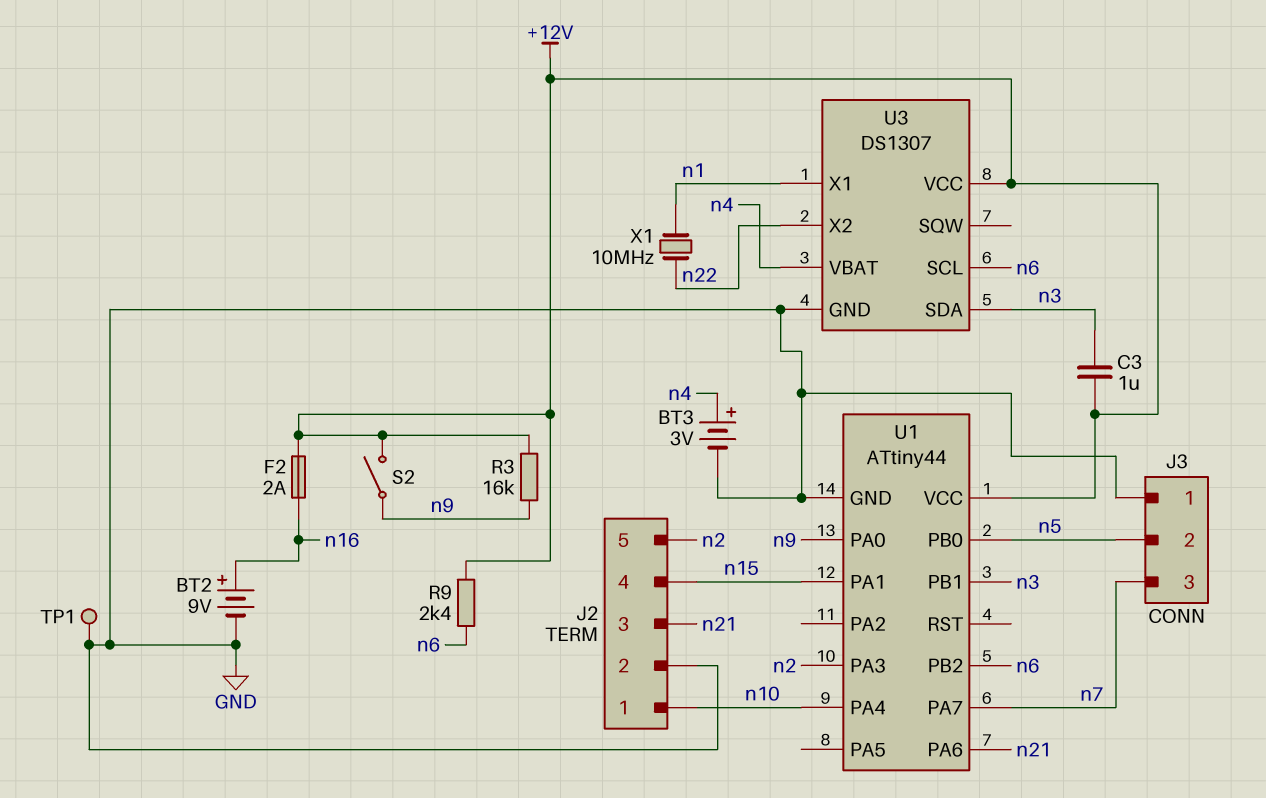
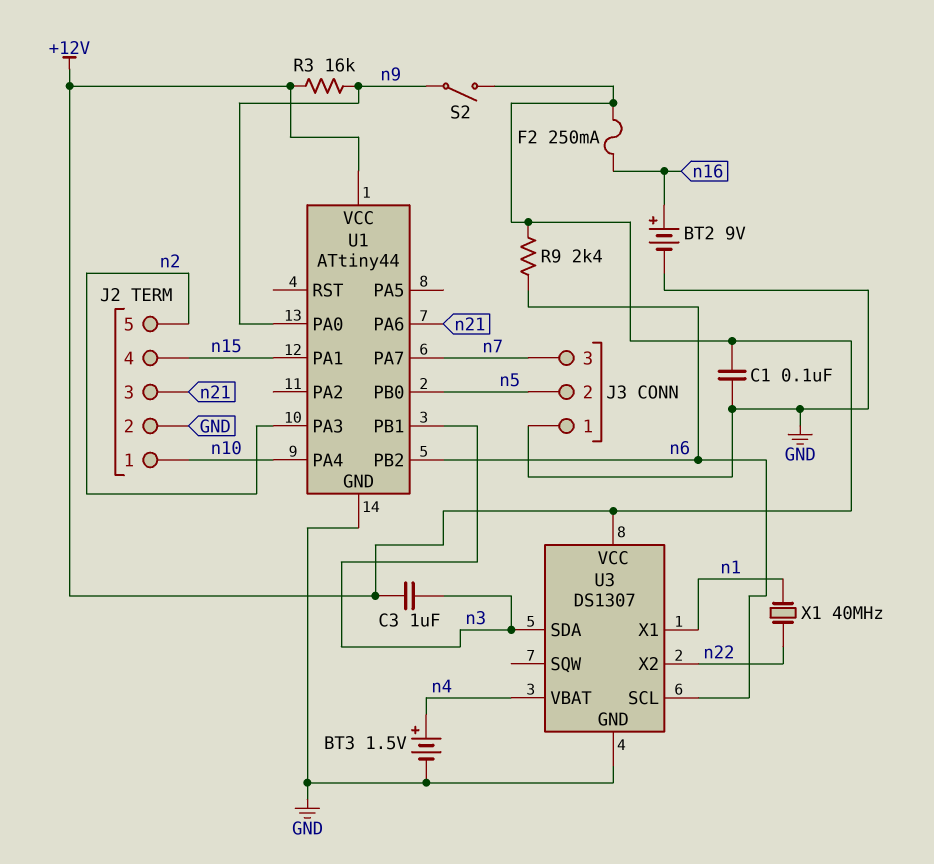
BT3: 3V (plus n4, minus GND) -> 1.5V (plus n4, minus GND)
C1: none -> 100nF (+12V, GND)
F2: 2A (+12V, n16) -> 250mA (+12V, n16)
TP1: test point (GND) -> none
X1: 10MHz (n1, n22) -> 40MHz (n1, n22)

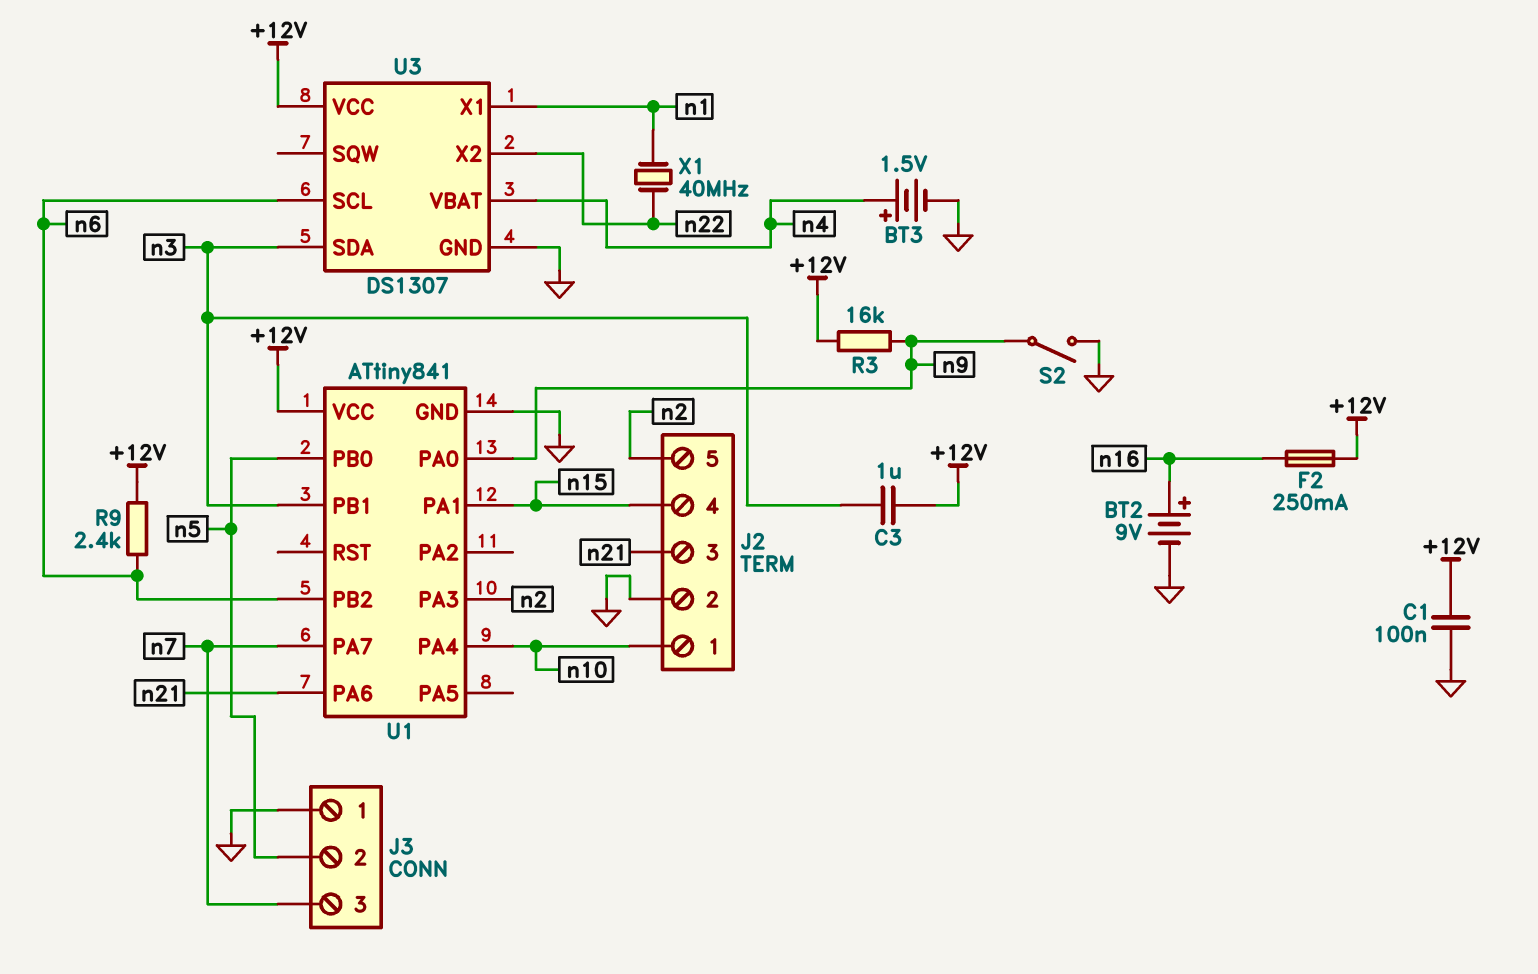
S2: switch (+12V, n9) -> switch (GND, n9)
U1: ATtiny44 -> ATtiny841

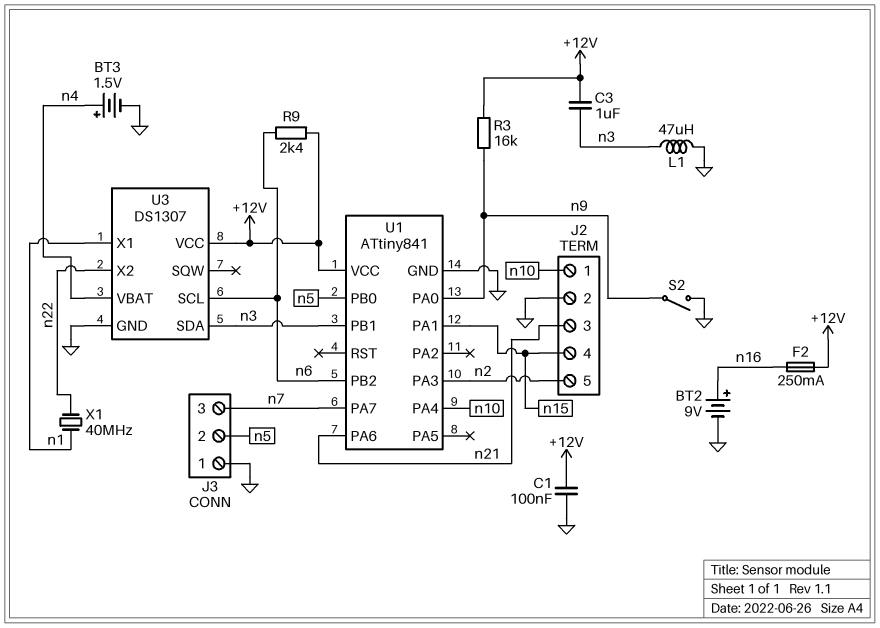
L1: none -> 47uH (GND, n3)

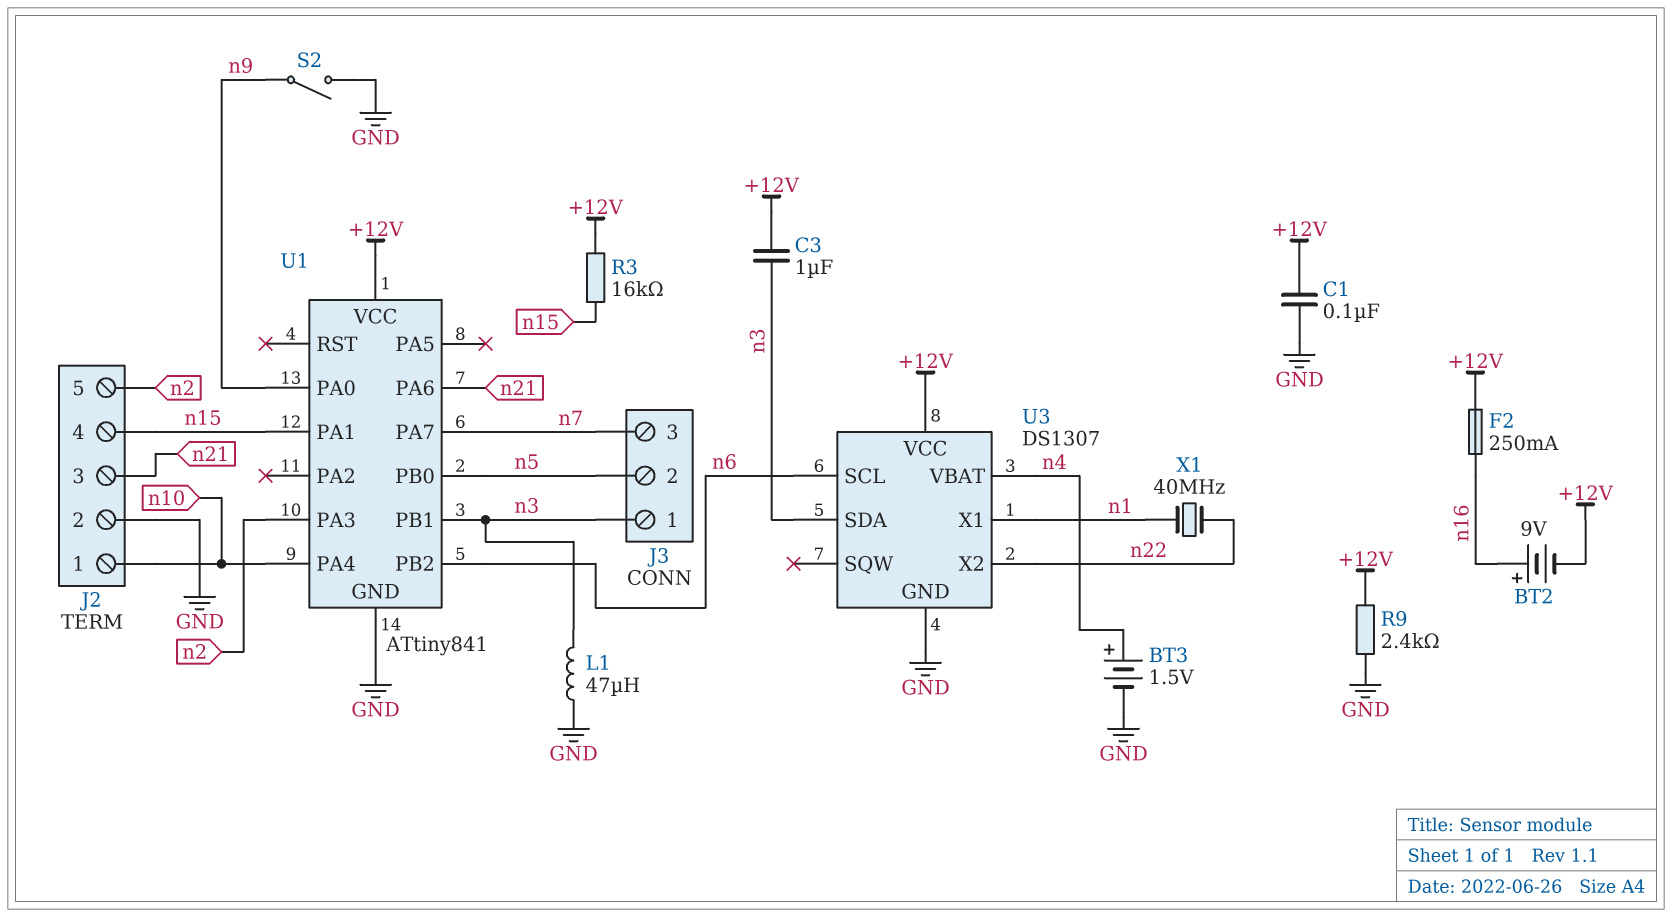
BT2: 9V (plus n16, minus GND) -> 9V (plus n16, minus +12V)
J3 pin 1: GND -> n3
R3: 16k (+12V, n9) -> 16k (+12V, n15)
R9: 2.4k (+12V, n6) -> 2.4k (+12V, GND)

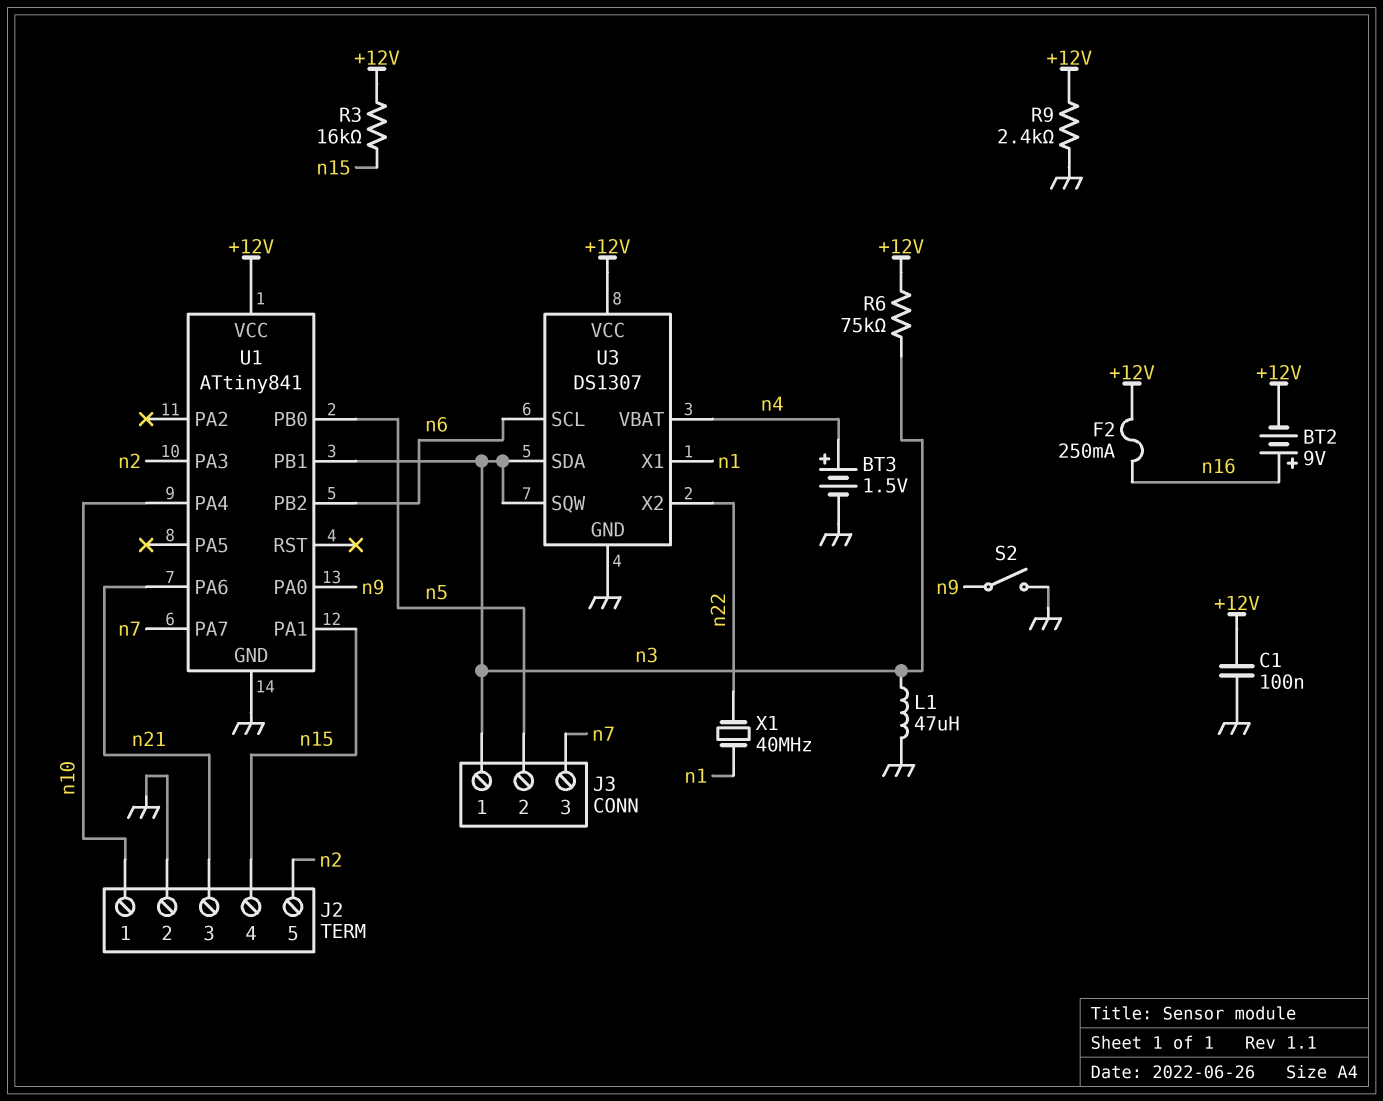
C3: 1uF (+12V, n3) -> none
R6: none -> 75k (+12V, n3)
U3 pin SQW: none -> n3

